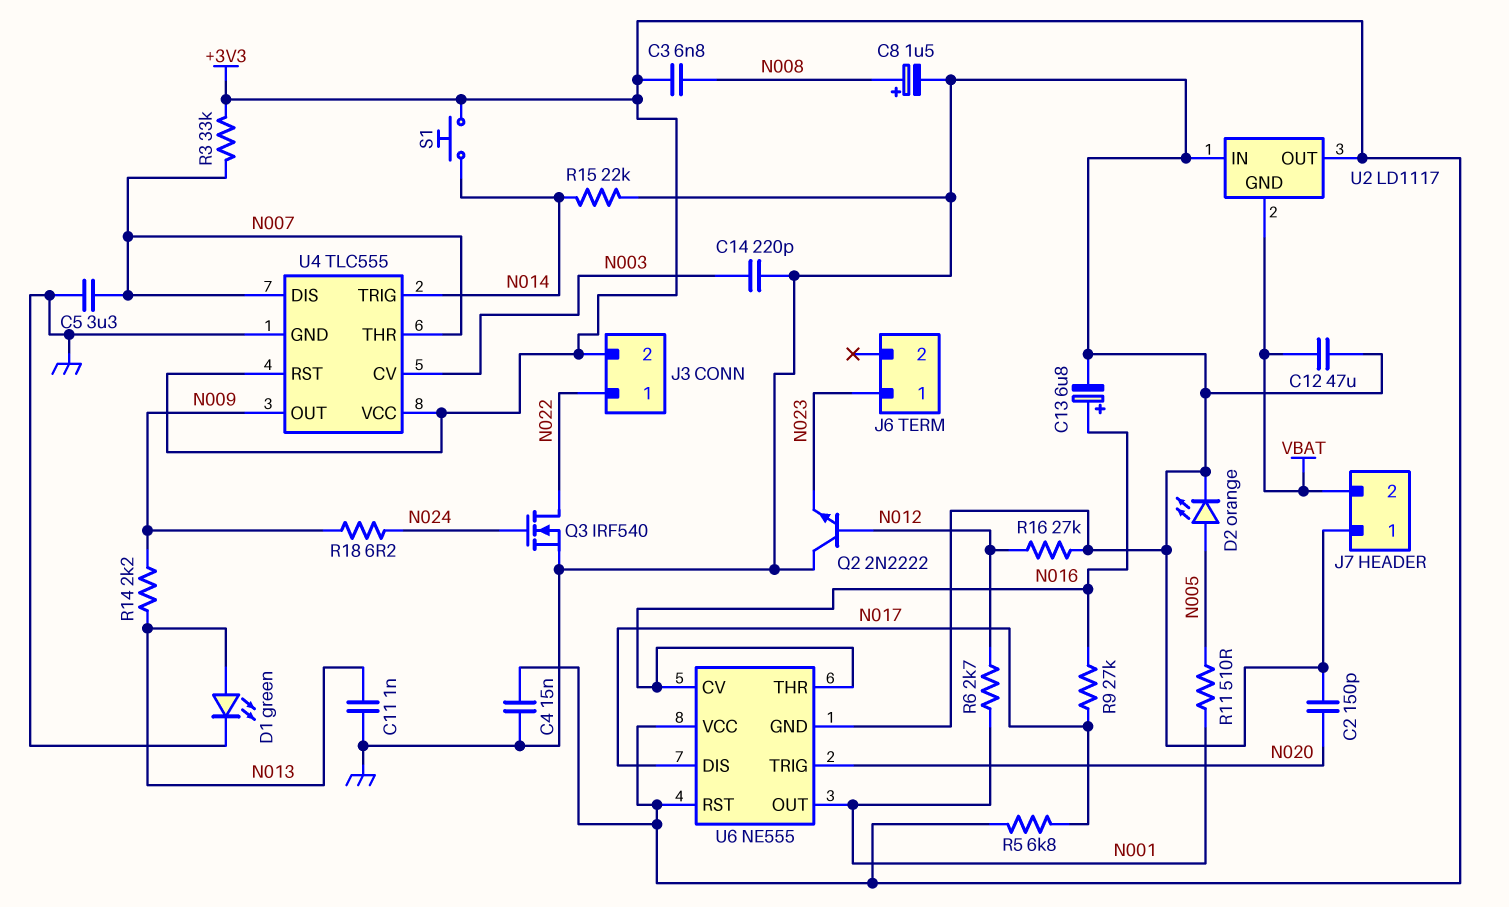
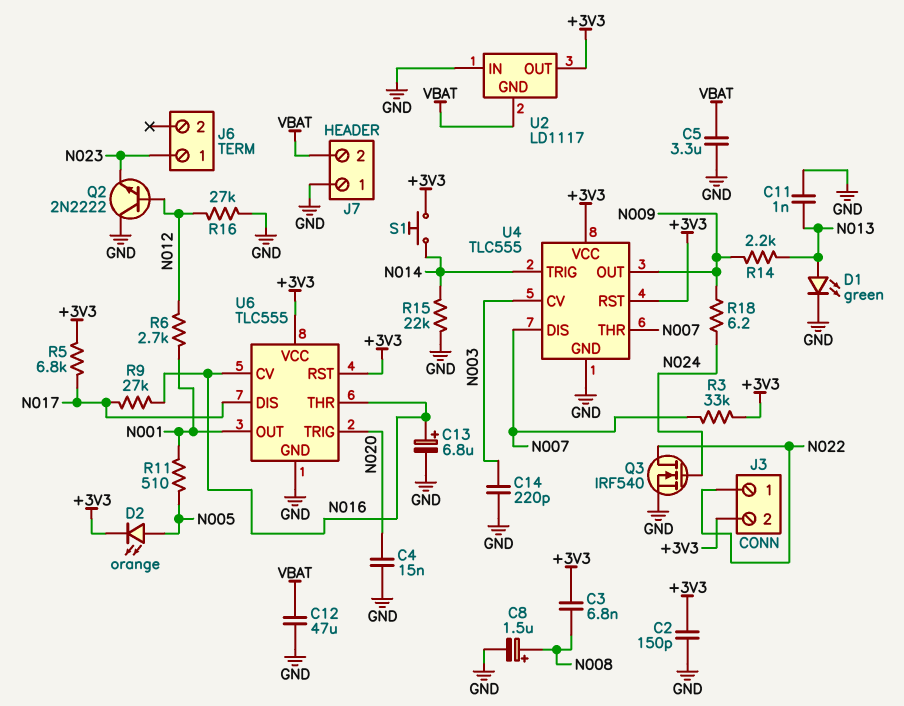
C2: 150pF (GND, N020) -> 150pF (+3V3, GND)
C4: 15nF (+3V3, GND) -> 15nF (GND, N020)
C5: 3.3uF (GND, N007) -> 3.3uF (GND, VBAT)
D2: LED orange (A N005, K GND) -> LED orange (A N005, K +3V3)
U6: NE555 -> TLC555

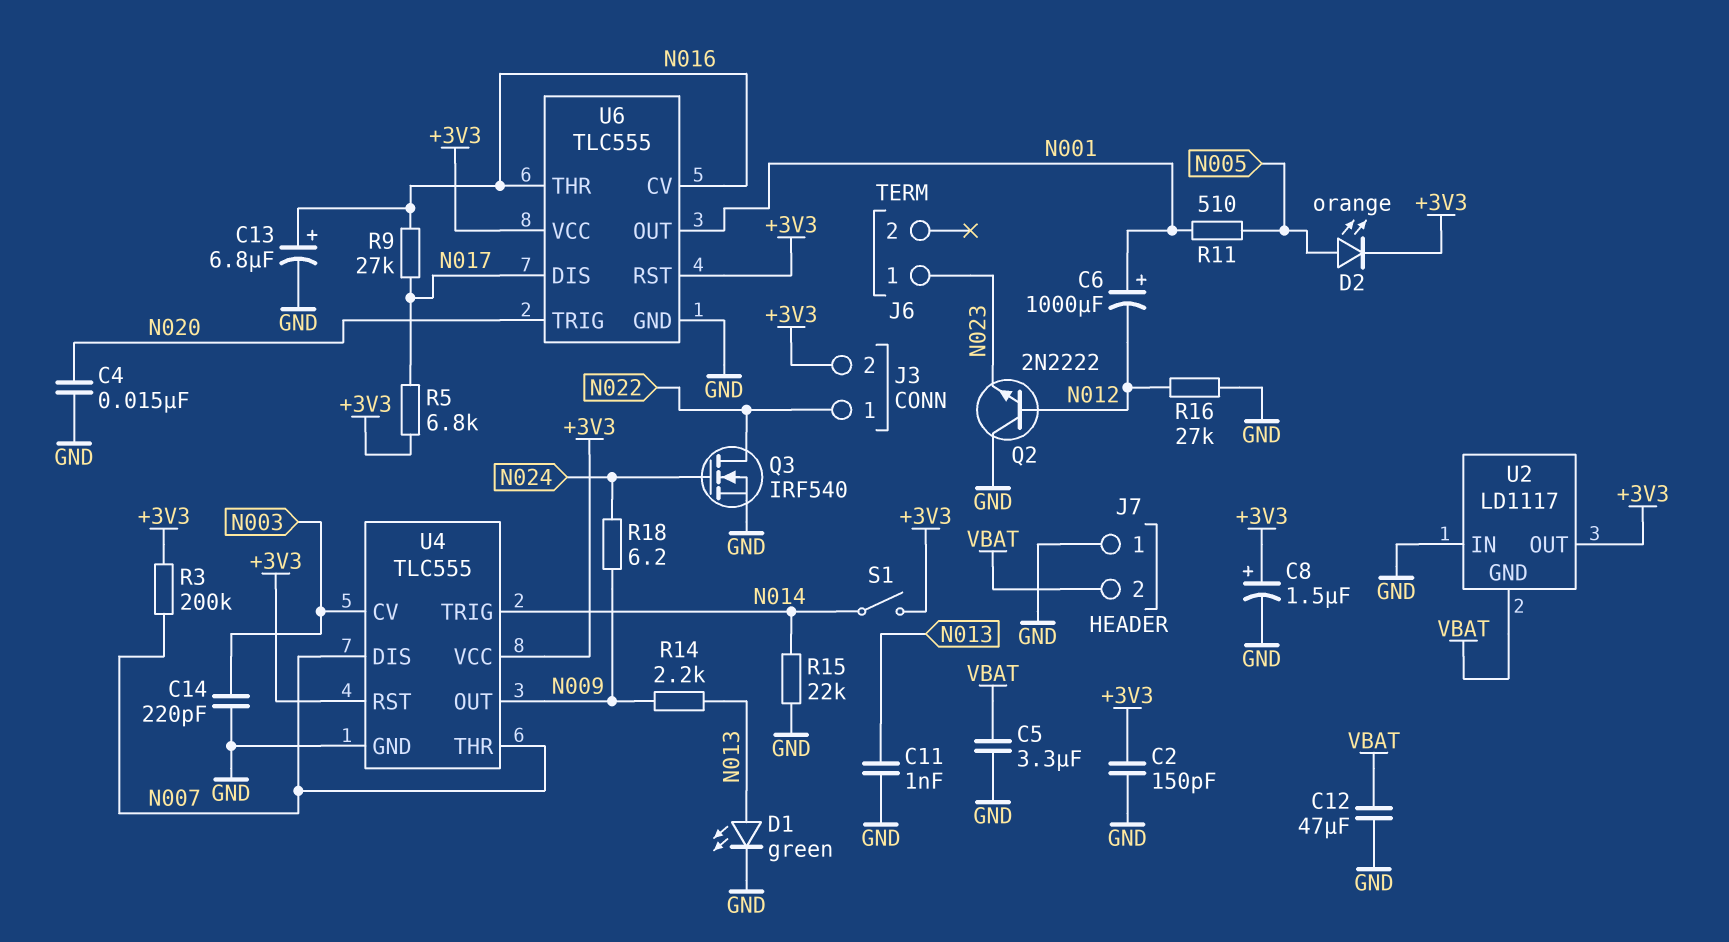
C3: 6.8nF (+3V3, N008) -> none
C6: none -> 1000uF (plus N001, minus N012)
C8: 1.5uF (plus N008, minus GND) -> 1.5uF (plus +3V3, minus GND)
R3: 33k (+3V3, N007) -> 200k (+3V3, N007)
R6: 2.7k (N001, N012) -> none
S1: button (+3V3, N014) -> switch (+3V3, N014)

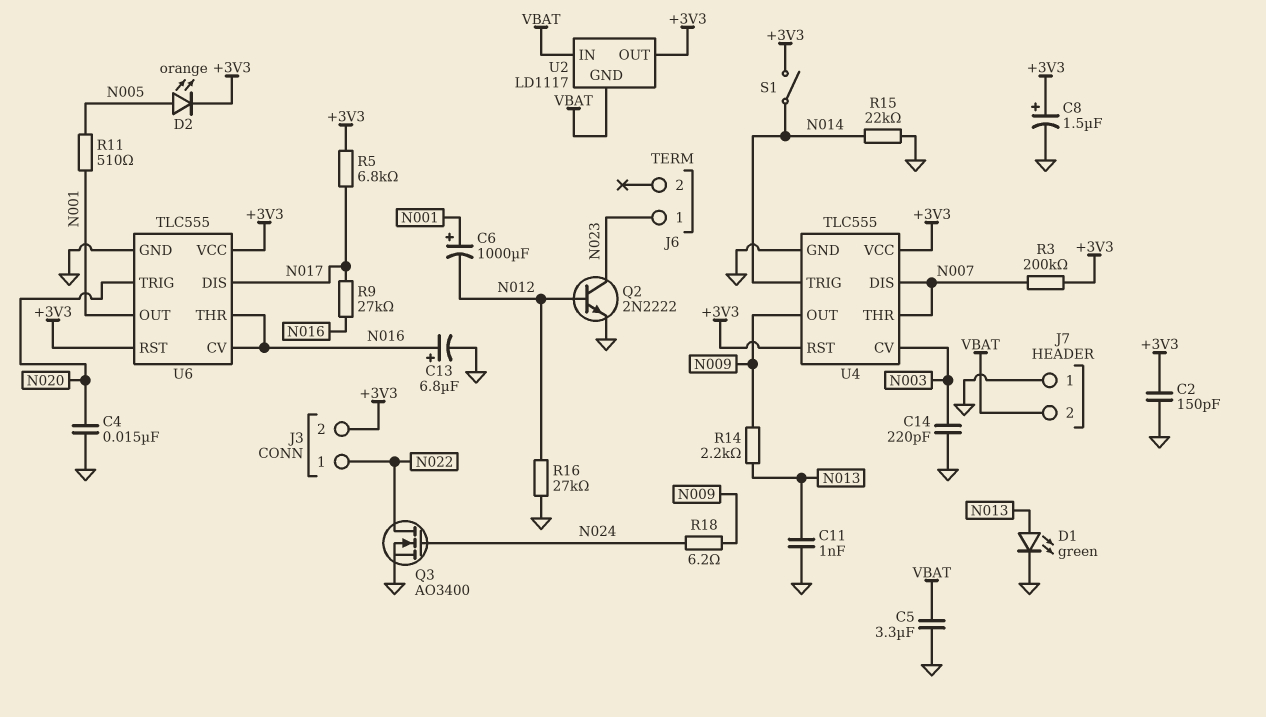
C12: 47uF (GND, VBAT) -> none
Q2: NPN 2N2222 (B N012, C GND, E N023) -> NPN 2N2222 (B N012, C N023, E GND)
Q3: NMOS IRF540 (G N024, D N022, S GND) -> NMOS AO3400 (G N024, D N022, S GND)
U2 pin IN: GND -> VBAT

